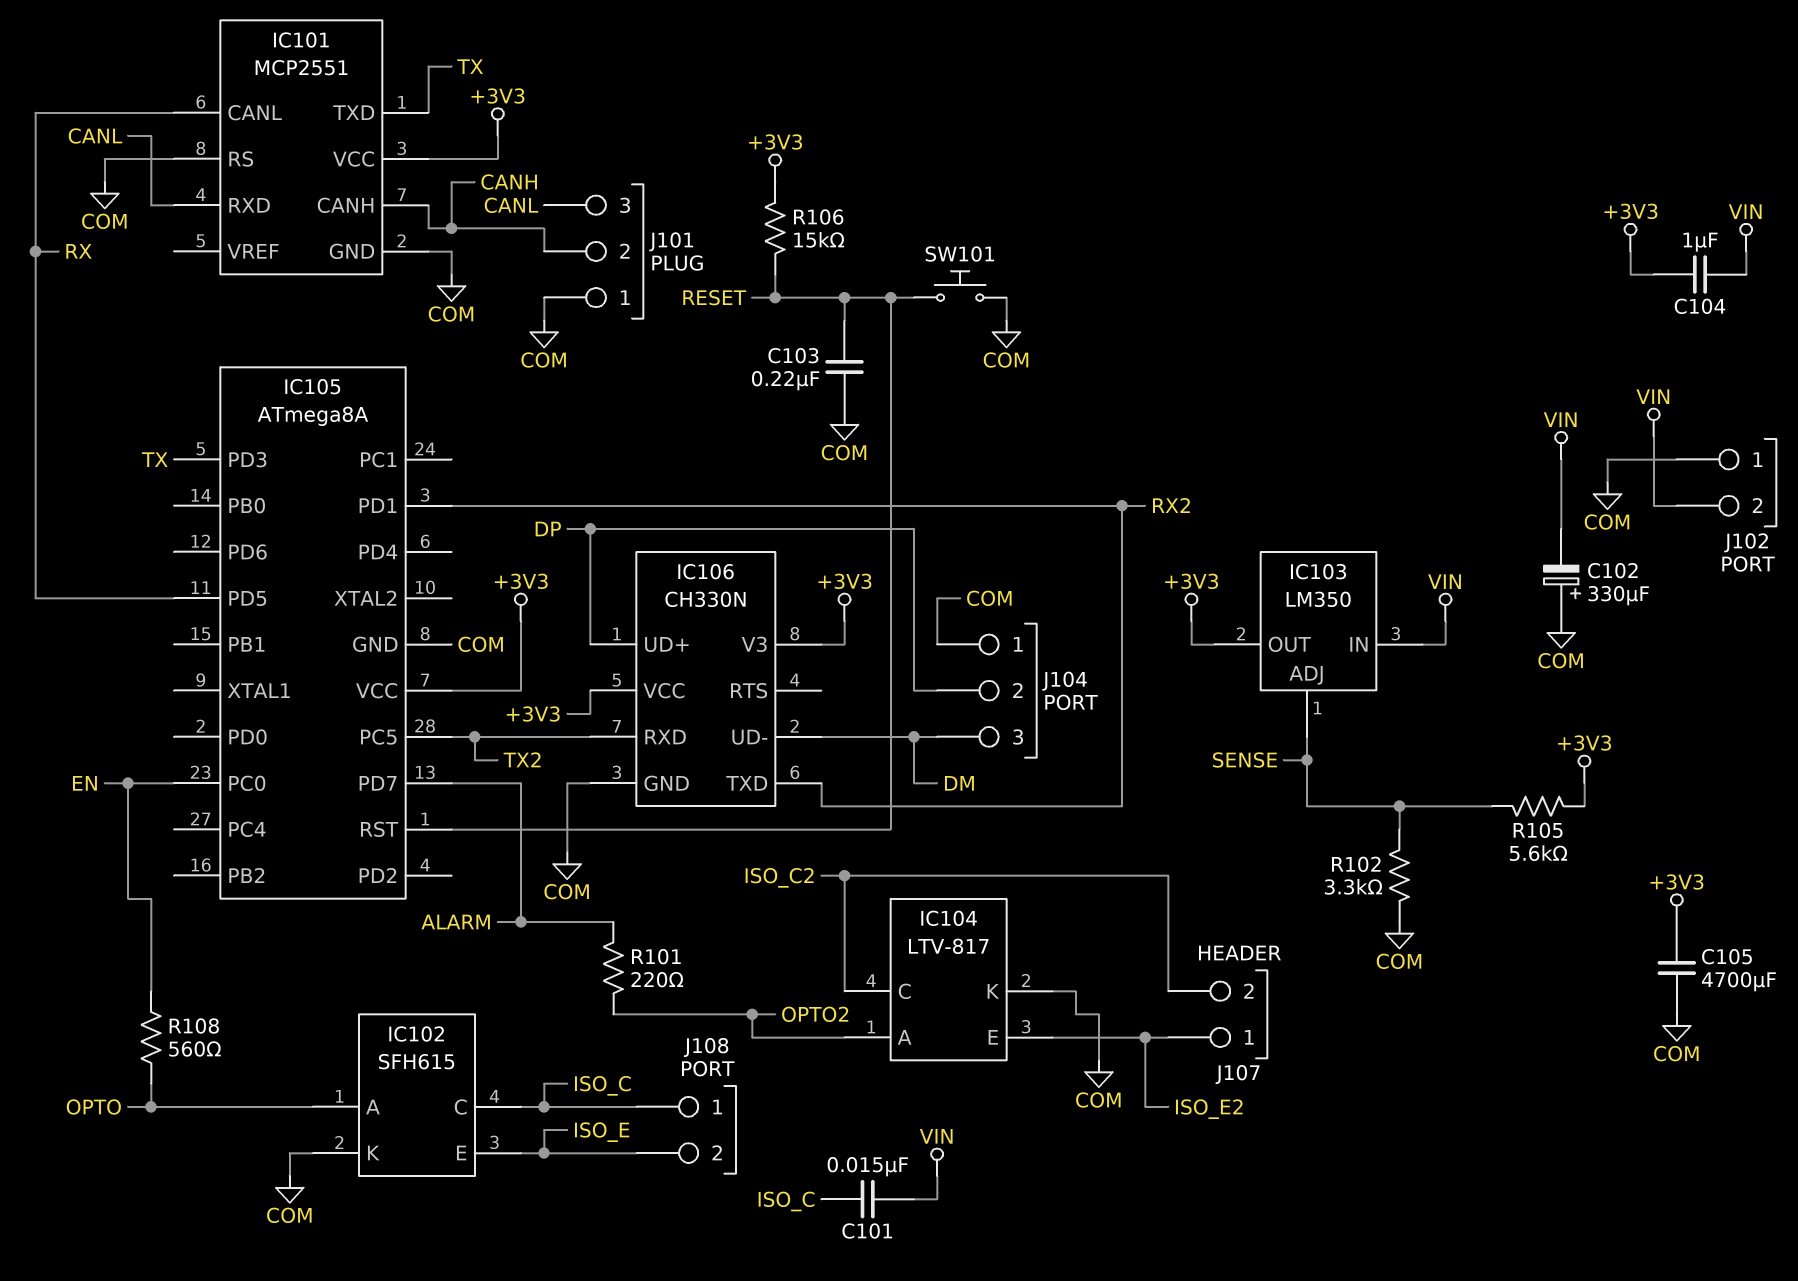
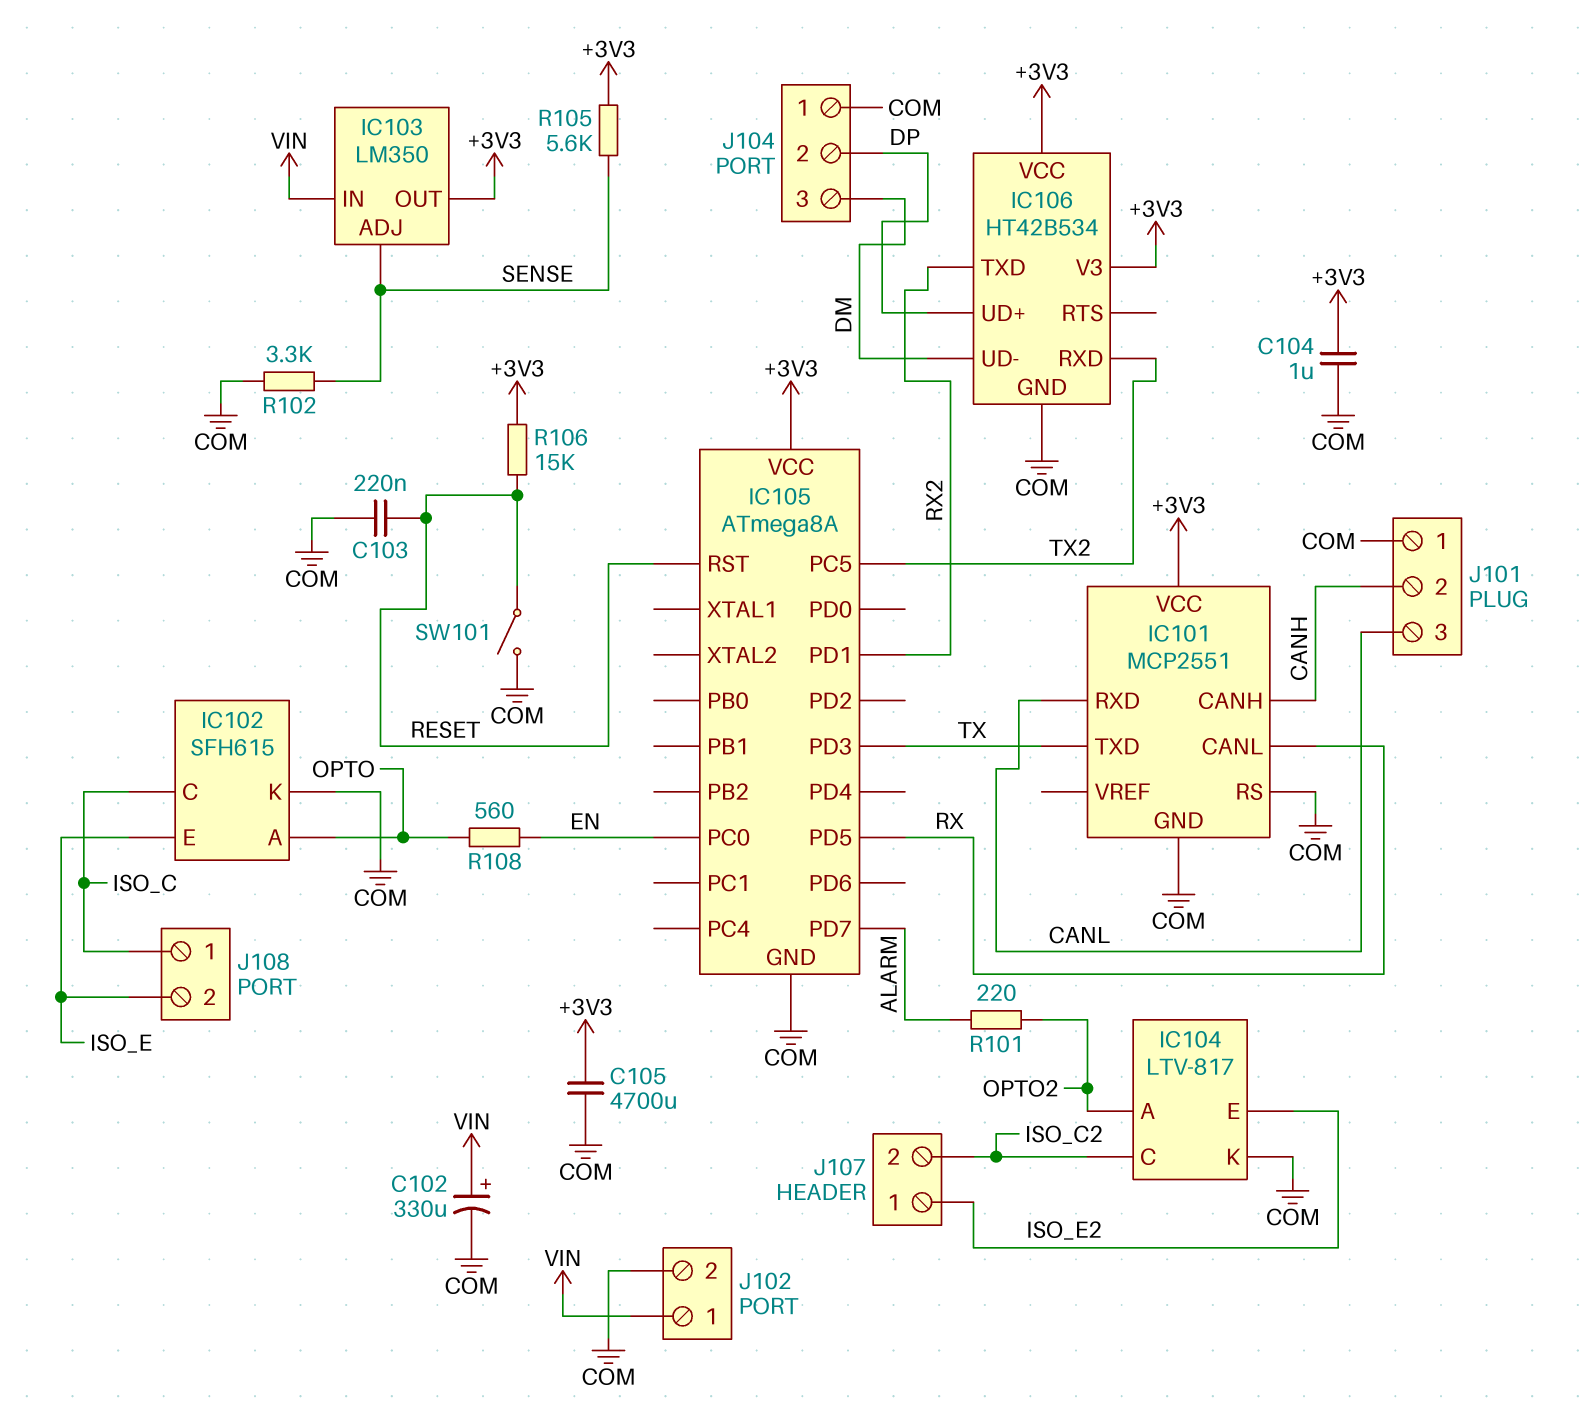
C101: 15nF (ISO_C, VIN) -> none
C102: 330uF (plus COM, minus VIN) -> 330uF (plus VIN, minus COM)
C104: 1uF (+3V3, VIN) -> 1uF (+3V3, COM)
IC106: CH330N -> HT42B534
J102 pin 1: COM -> VIN
J102 pin 2: VIN -> COM
SW101: button (COM, RESET) -> switch (COM, RESET)

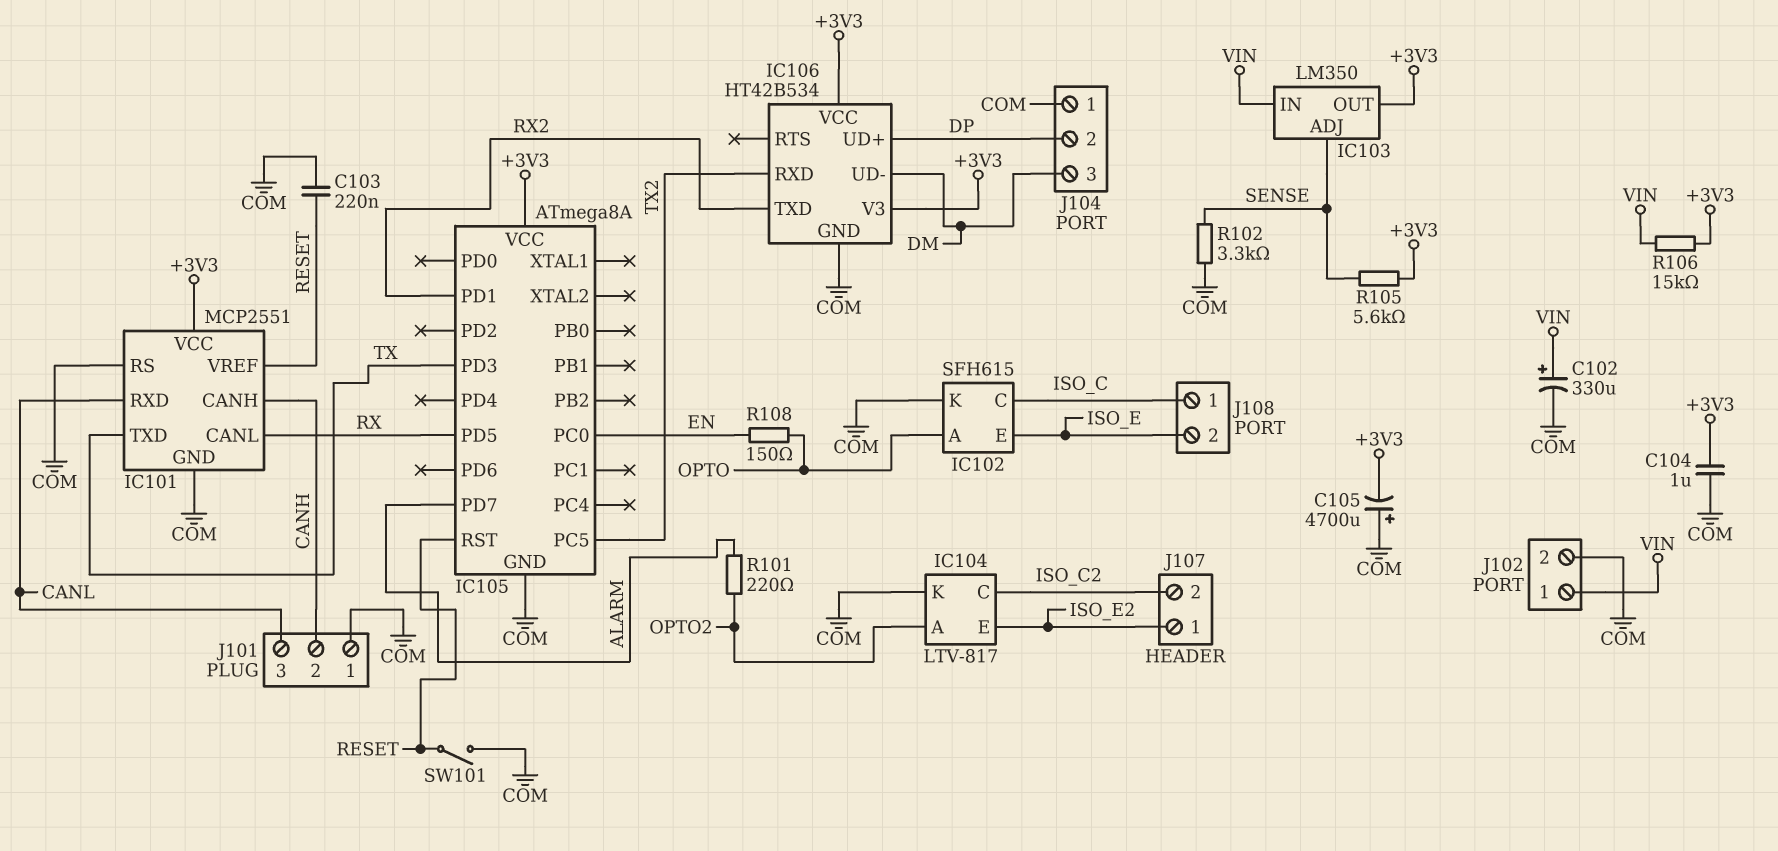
C105: 4700uF (+3V3, COM) -> 4700uF (plus COM, minus +3V3)
IC101 pin VREF: none -> RESET
R106: 15k (+3V3, RESET) -> 15k (+3V3, VIN)
R108: 560 (EN, OPTO) -> 150 (EN, OPTO)

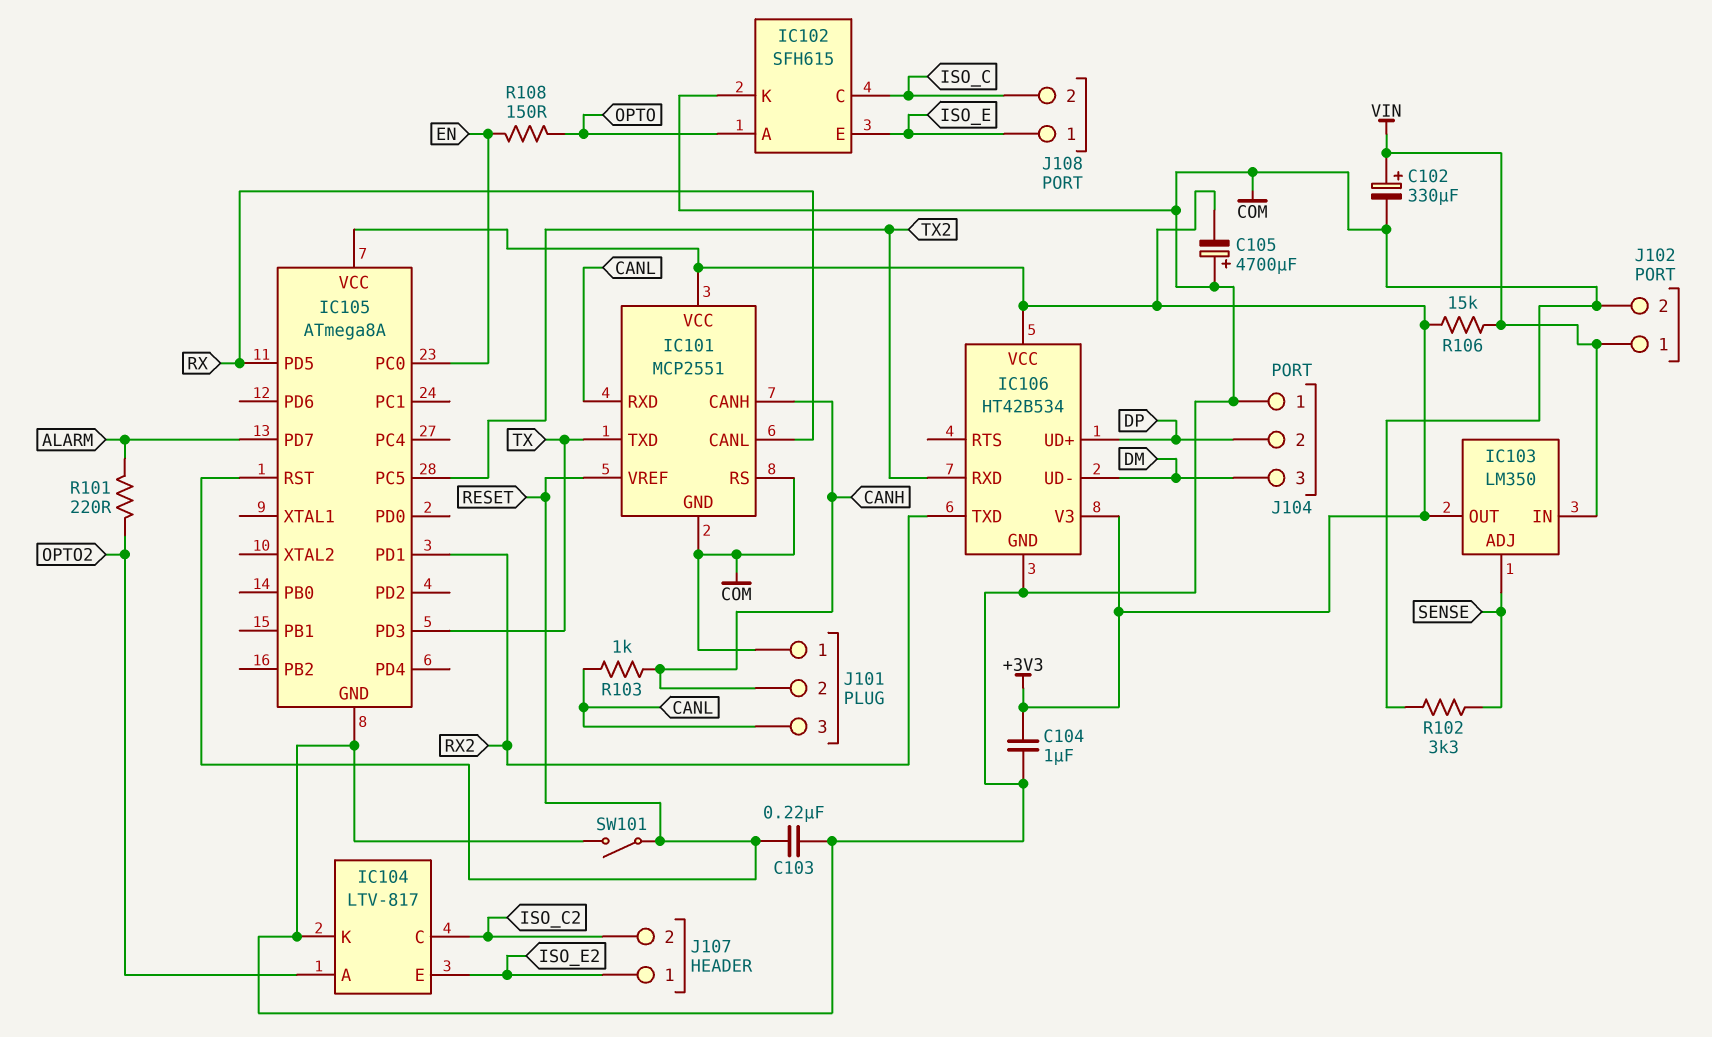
J108 pin 1: ISO_C -> ISO_E
J108 pin 2: ISO_E -> ISO_C
R103: none -> 1k (CANH, CANL)
R105: 5.6k (+3V3, SENSE) -> none

